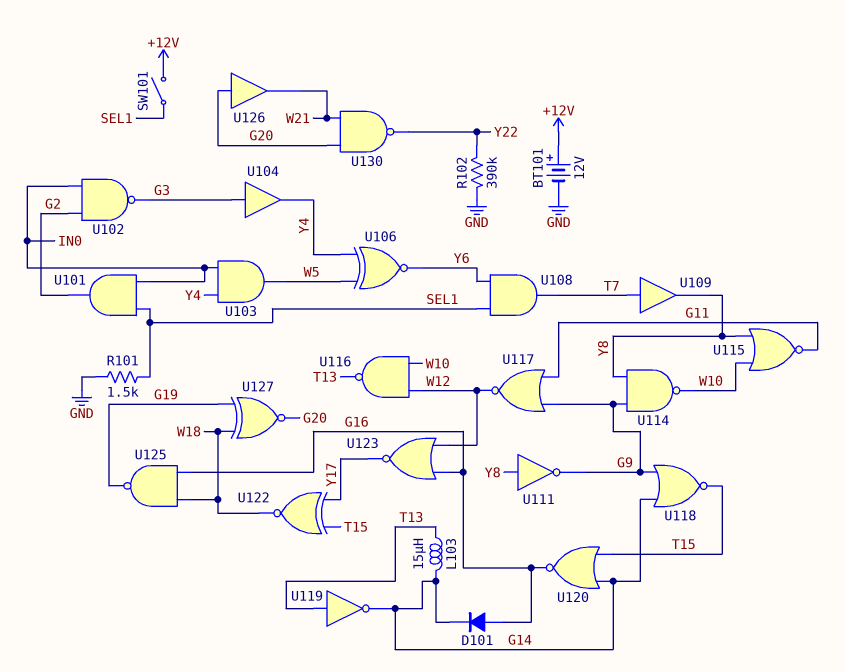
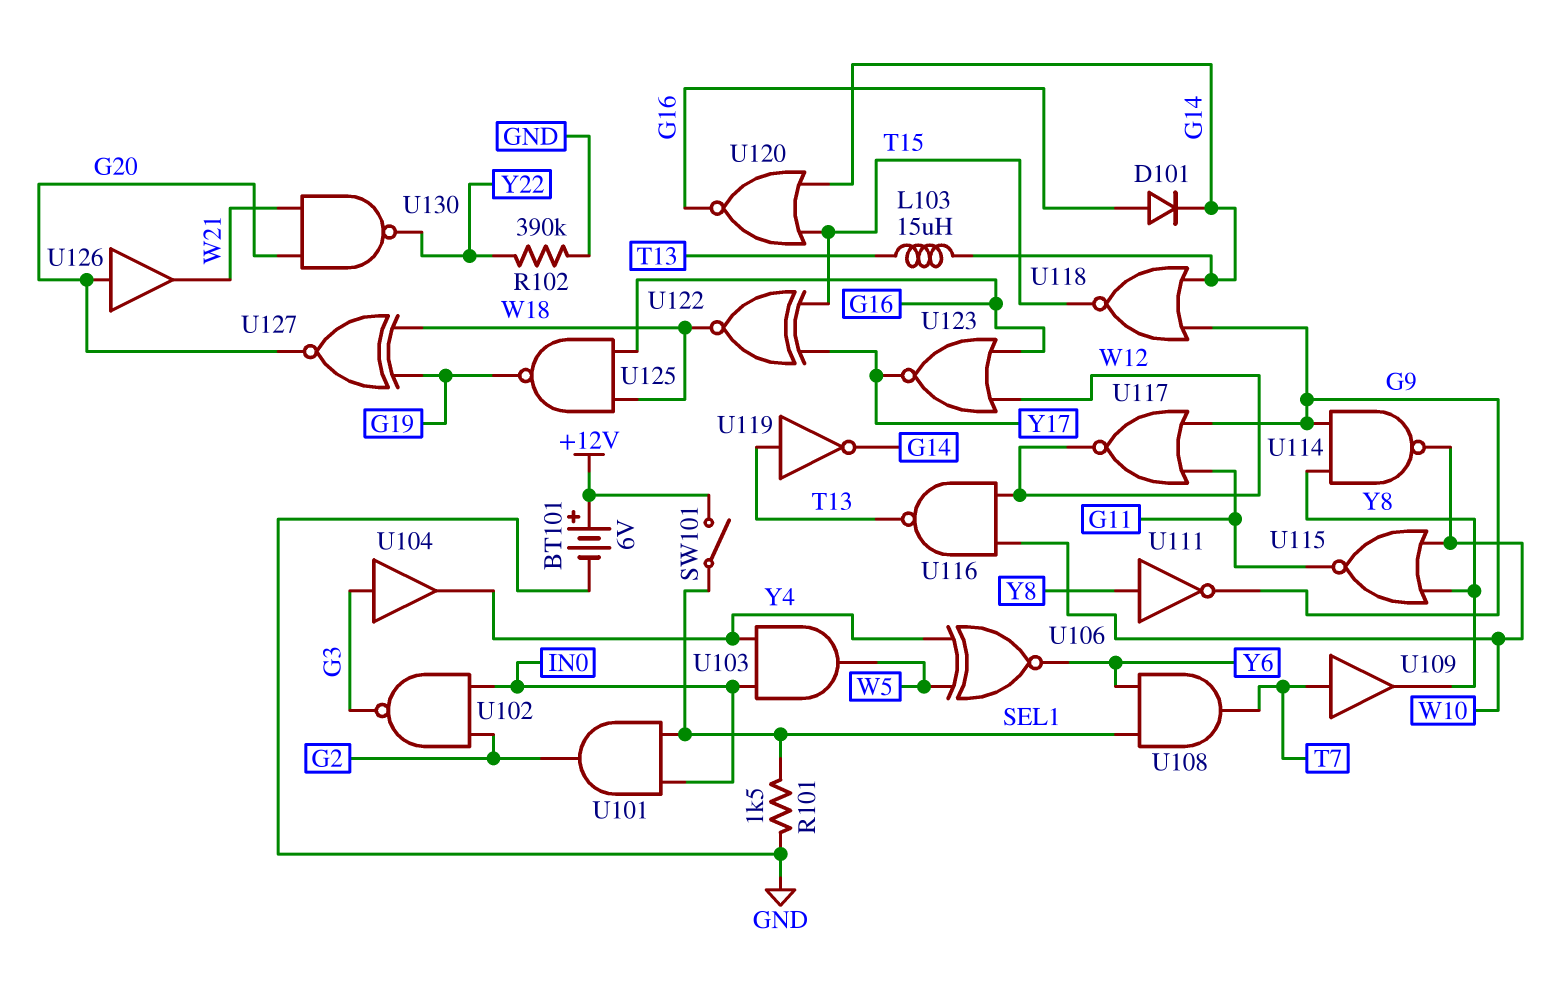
BT101: 12V (plus +12V, minus GND) -> 6V (plus +12V, minus GND)

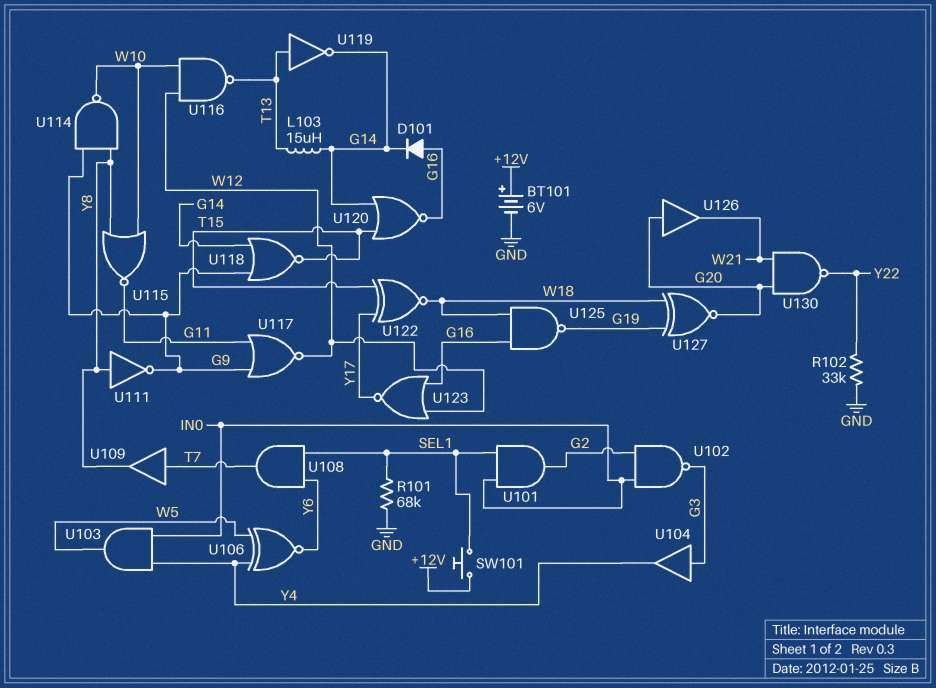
R101: 1.5k (GND, SEL1) -> 68k (GND, SEL1)
R102: 390k (GND, Y22) -> 33k (GND, Y22)
SW101: switch (+12V, SEL1) -> button (+12V, SEL1)

